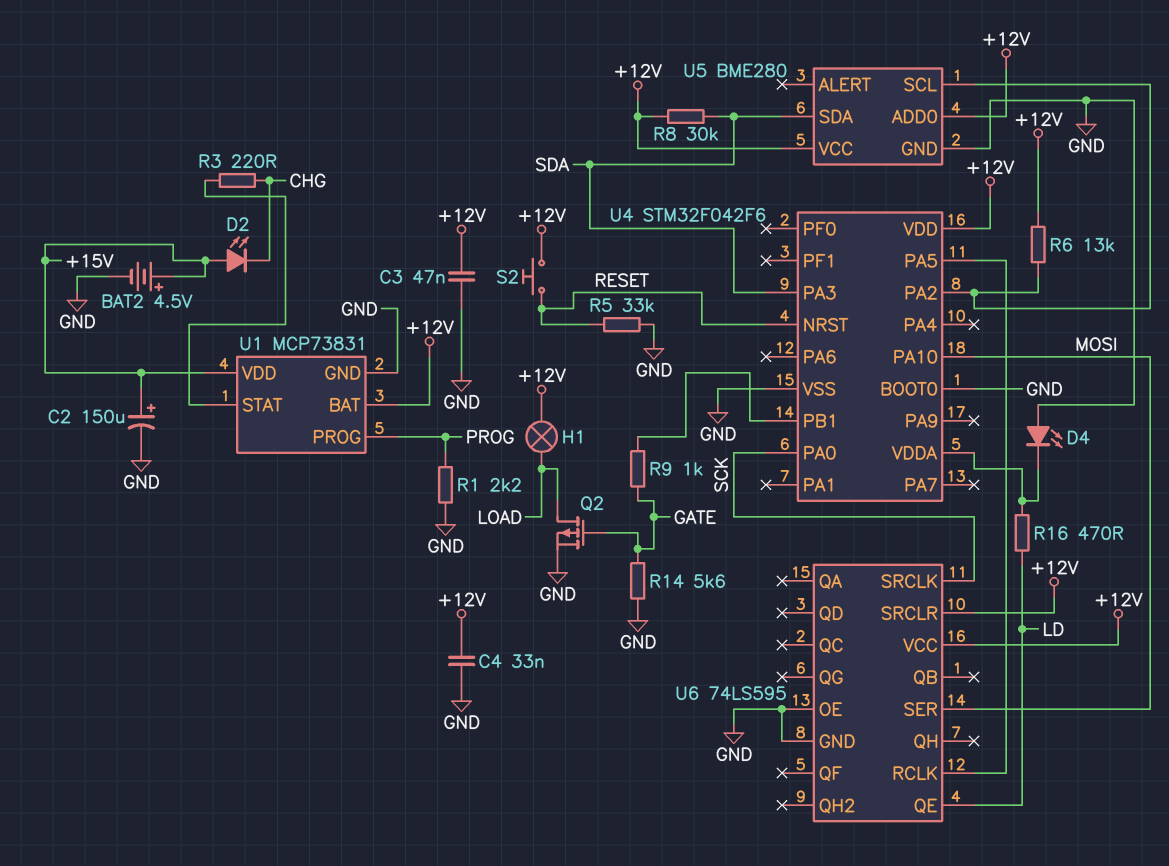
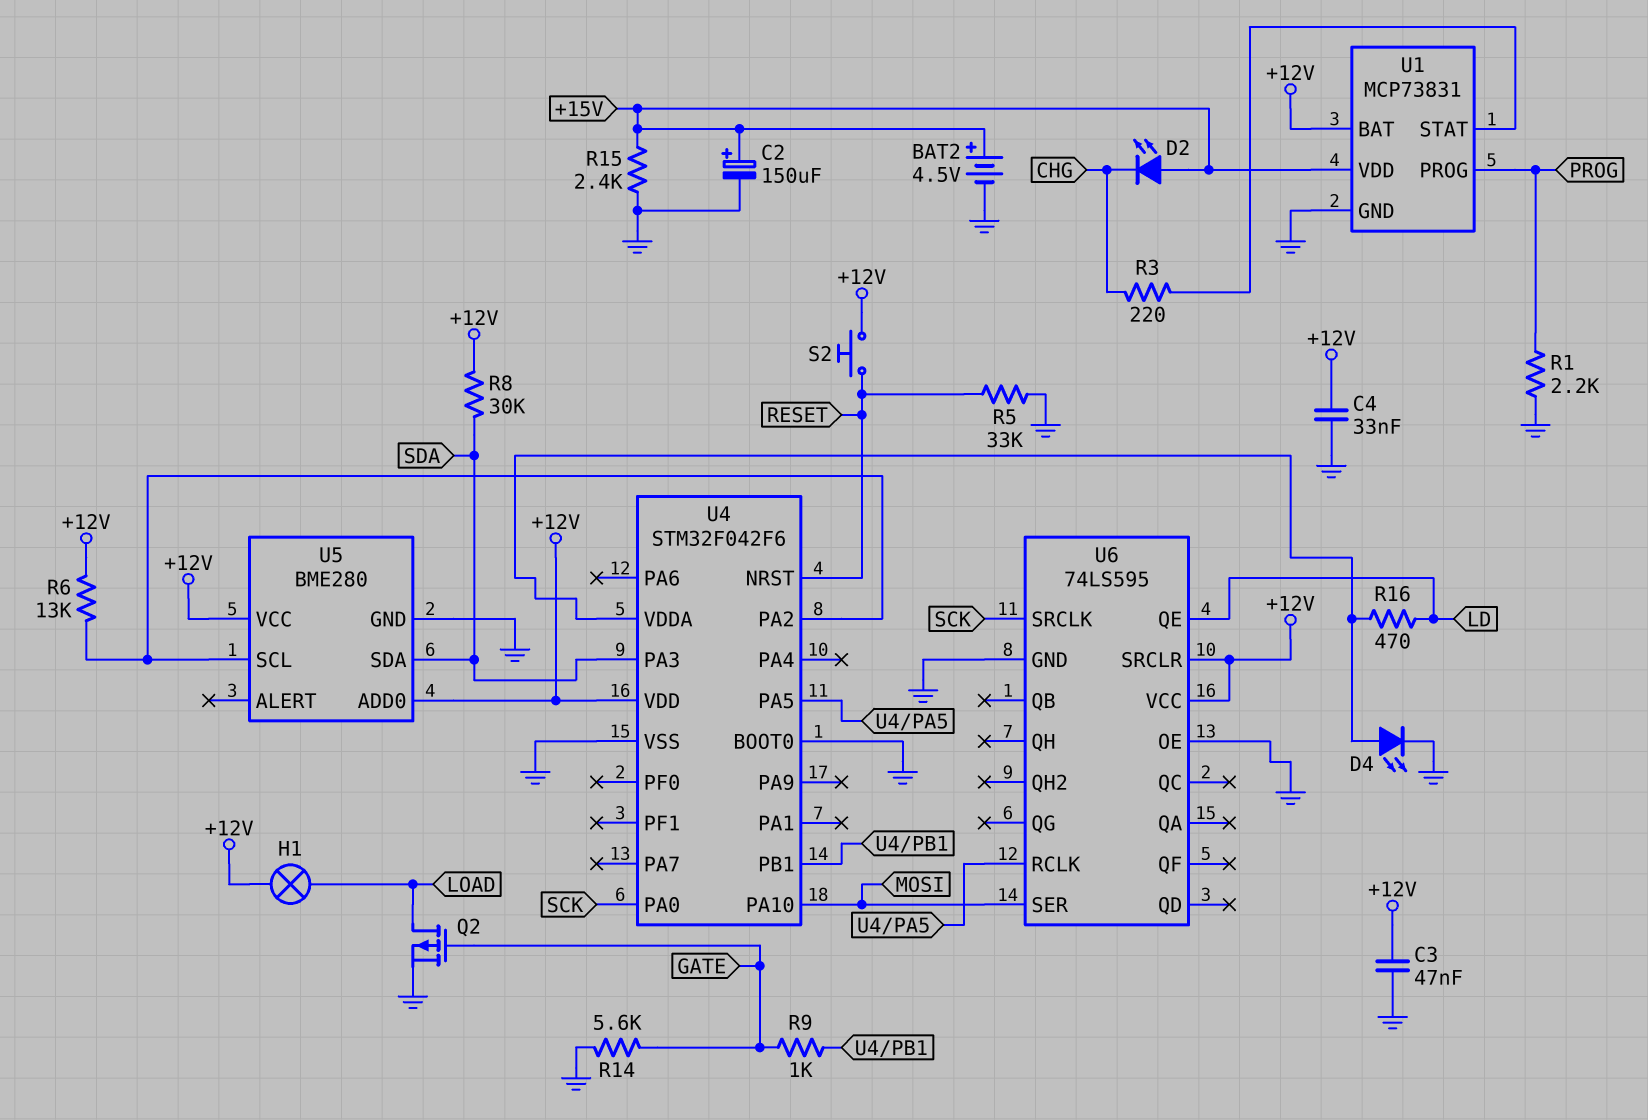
D4: LED (A GND, K U4/VDDA) -> LED (A U4/VDDA, K GND)
R15: none -> 2.4k (+15V, GND)

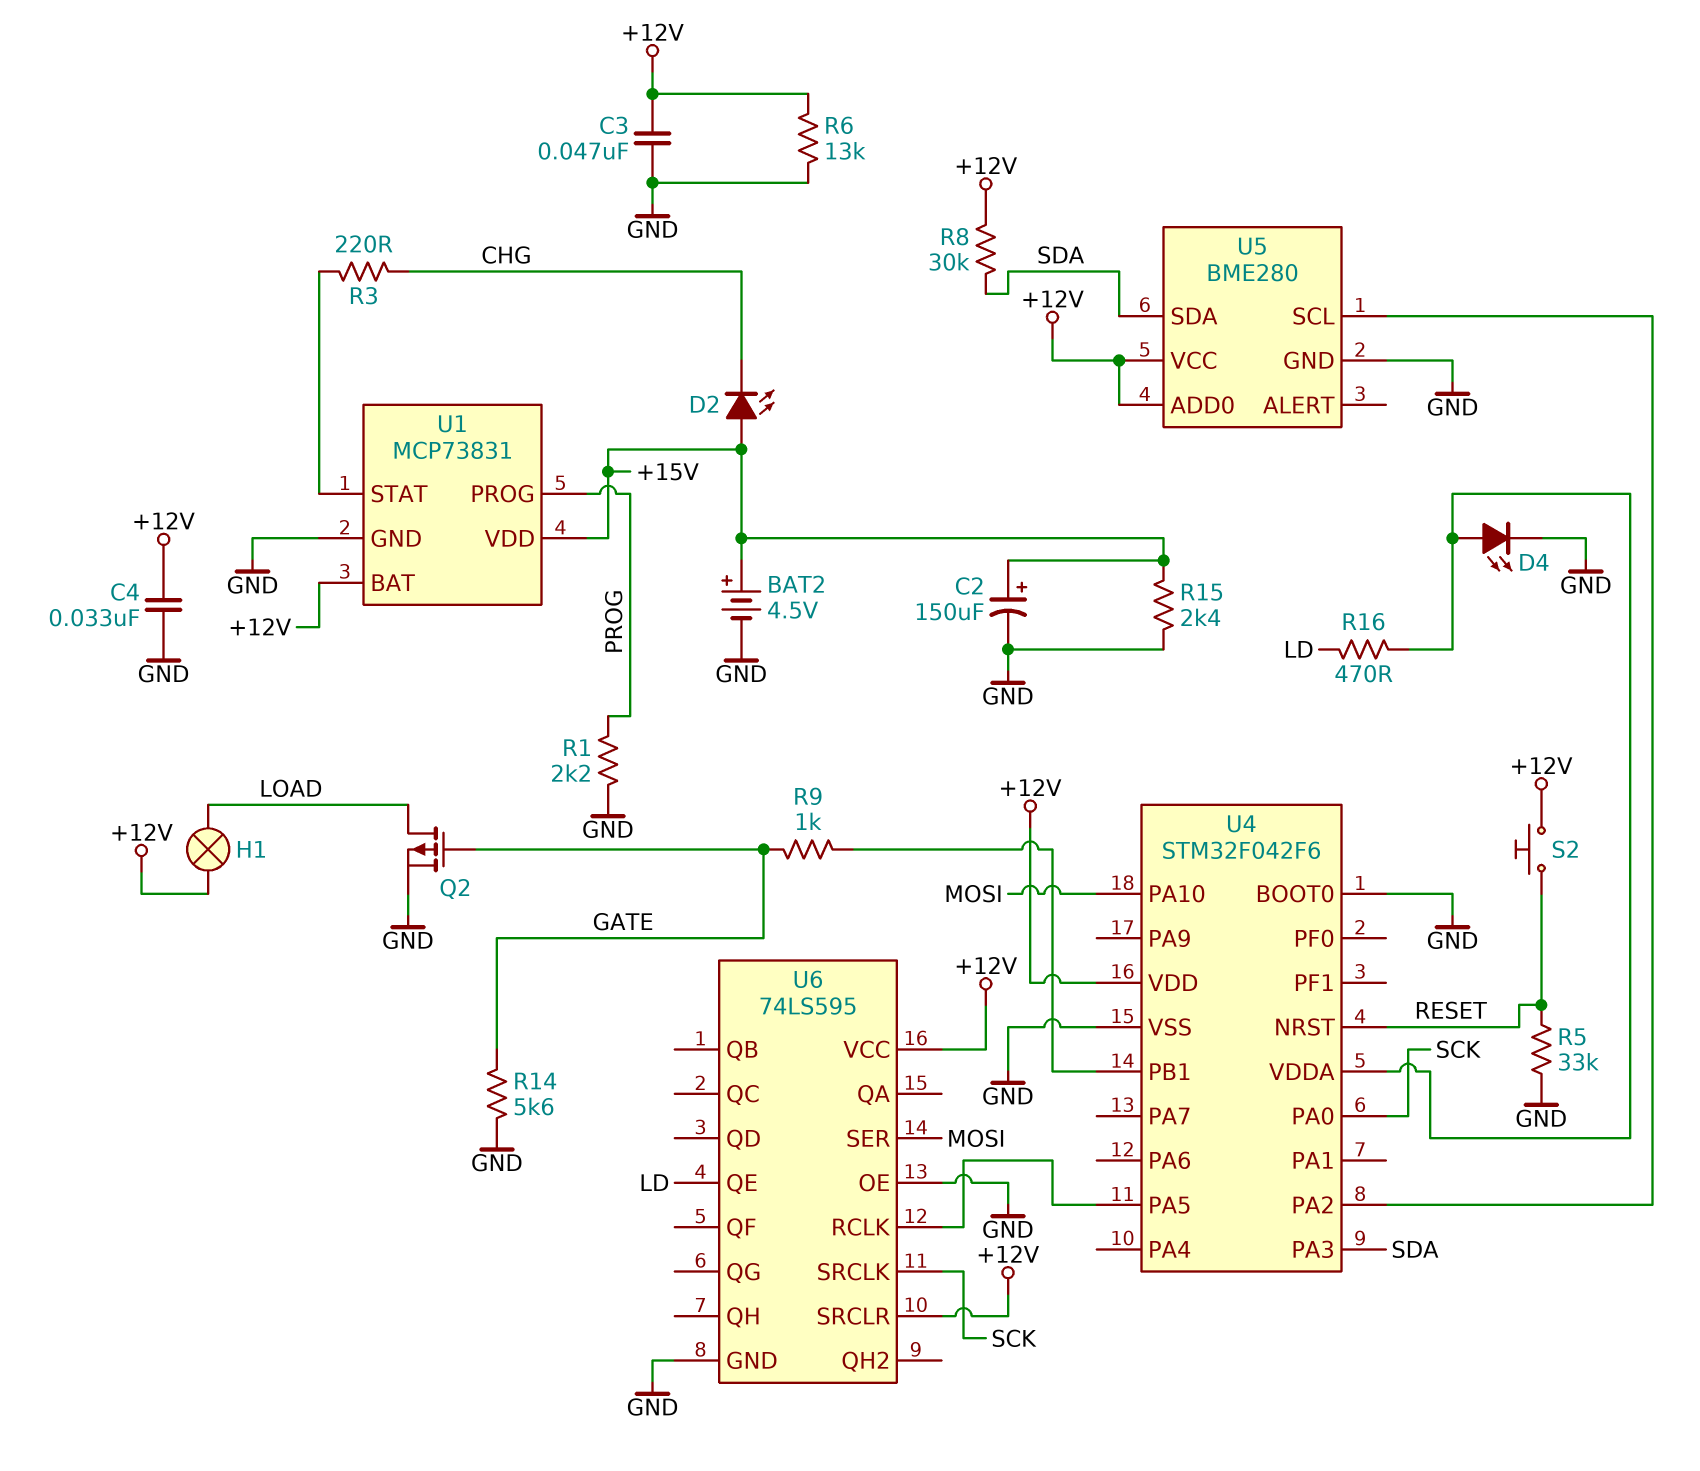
R6: 13k (+12V, U4/PA2) -> 13k (+12V, GND)

